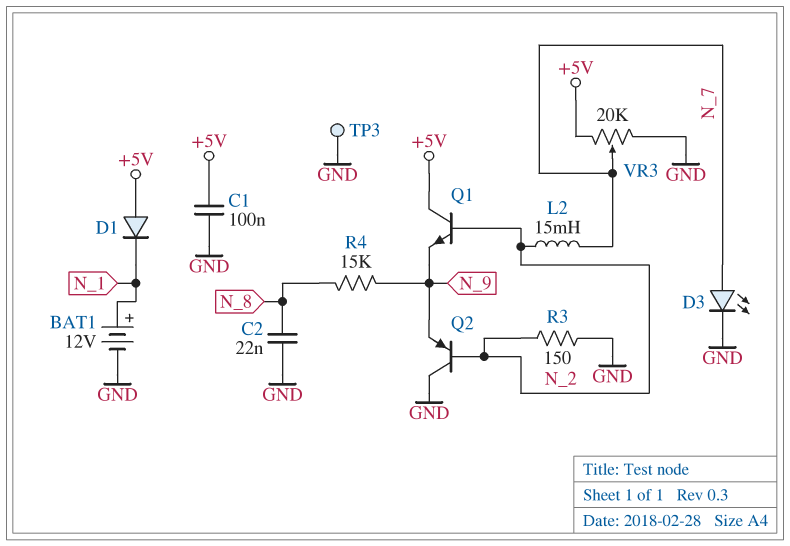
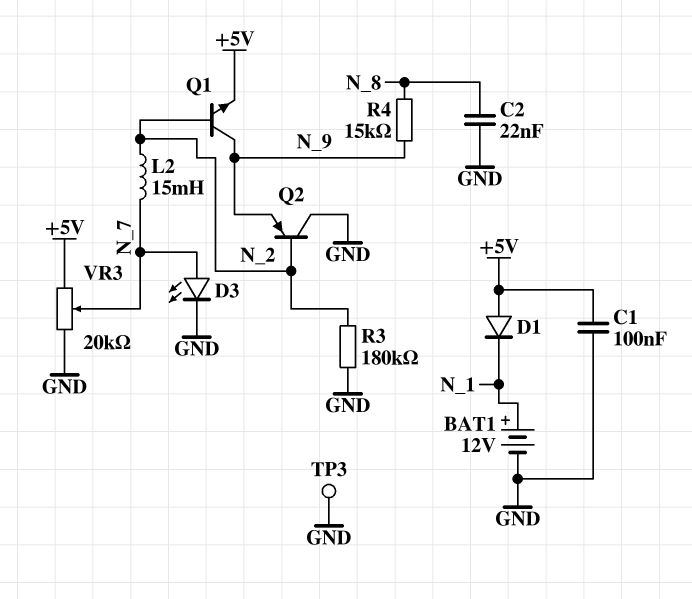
Q1: NPN (B N_2, C +5V, E N_9) -> NPN (B N_2, C N_9, E +5V)
R3: 150 (GND, N_2) -> 180k (GND, N_2)

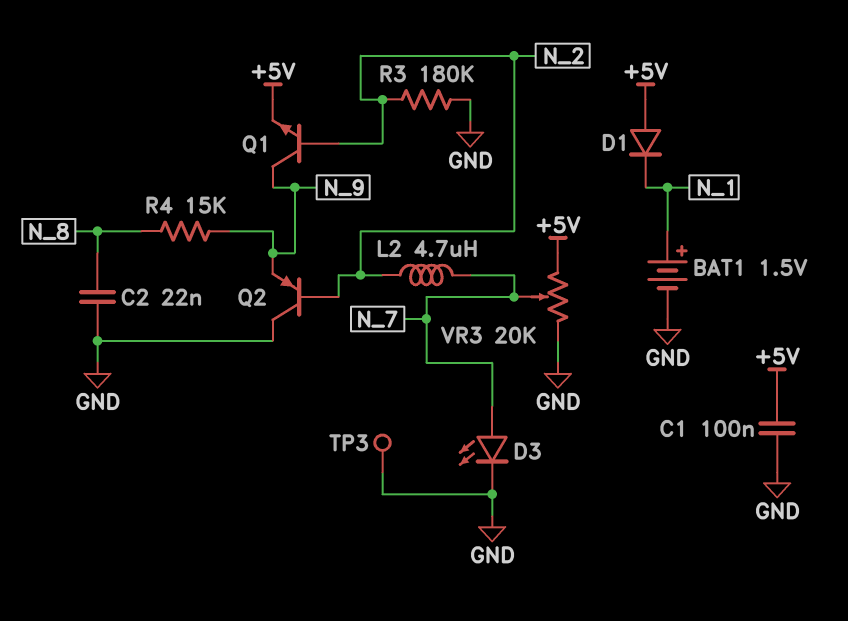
BAT1: 12V (plus N_1, minus GND) -> 1.5V (plus N_1, minus GND)
L2: 15mH (N_2, N_7) -> 4.7uH (N_2, N_7)

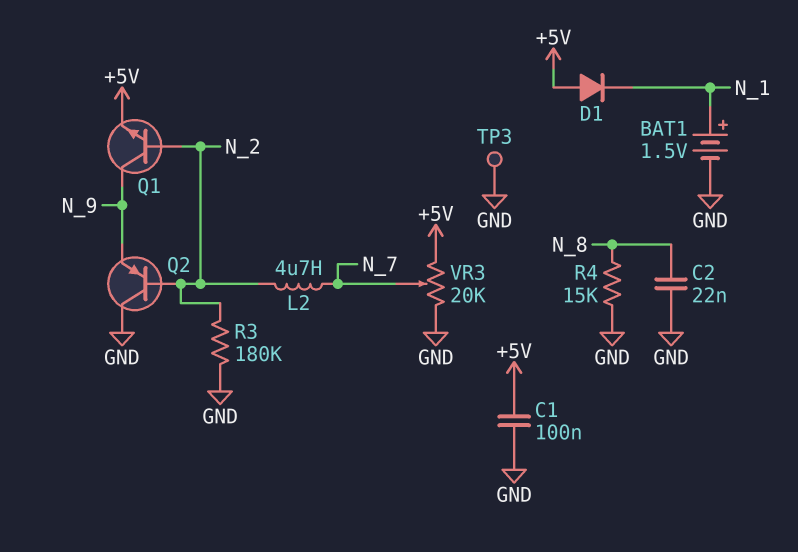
D3: LED (A N_7, K GND) -> none
R4: 15k (N_8, N_9) -> 15k (GND, N_8)

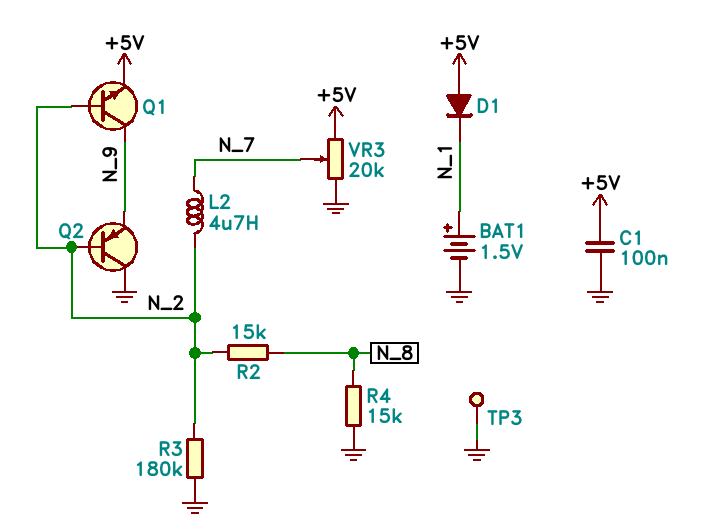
C2: 22nF (GND, N_8) -> none
R2: none -> 15k (N_2, N_8)

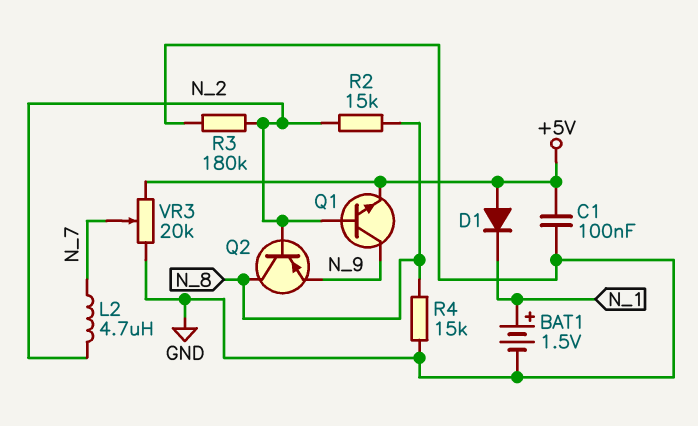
Q2: PNP (B N_2, C GND, E N_9) -> PNP (B N_2, C N_8, E N_9)
TP3: test point (GND) -> none

